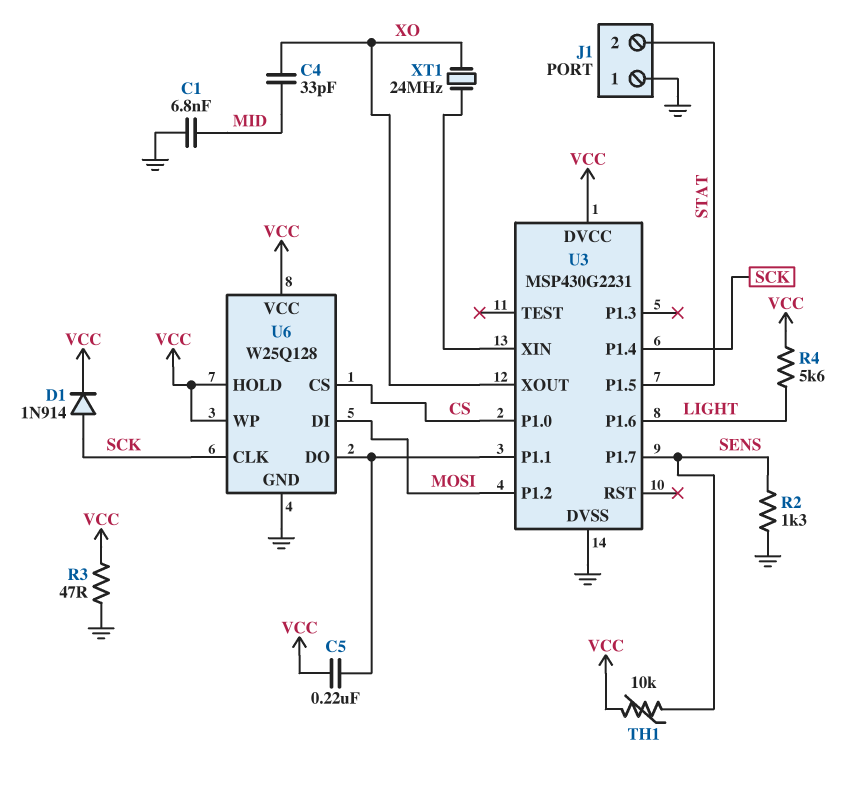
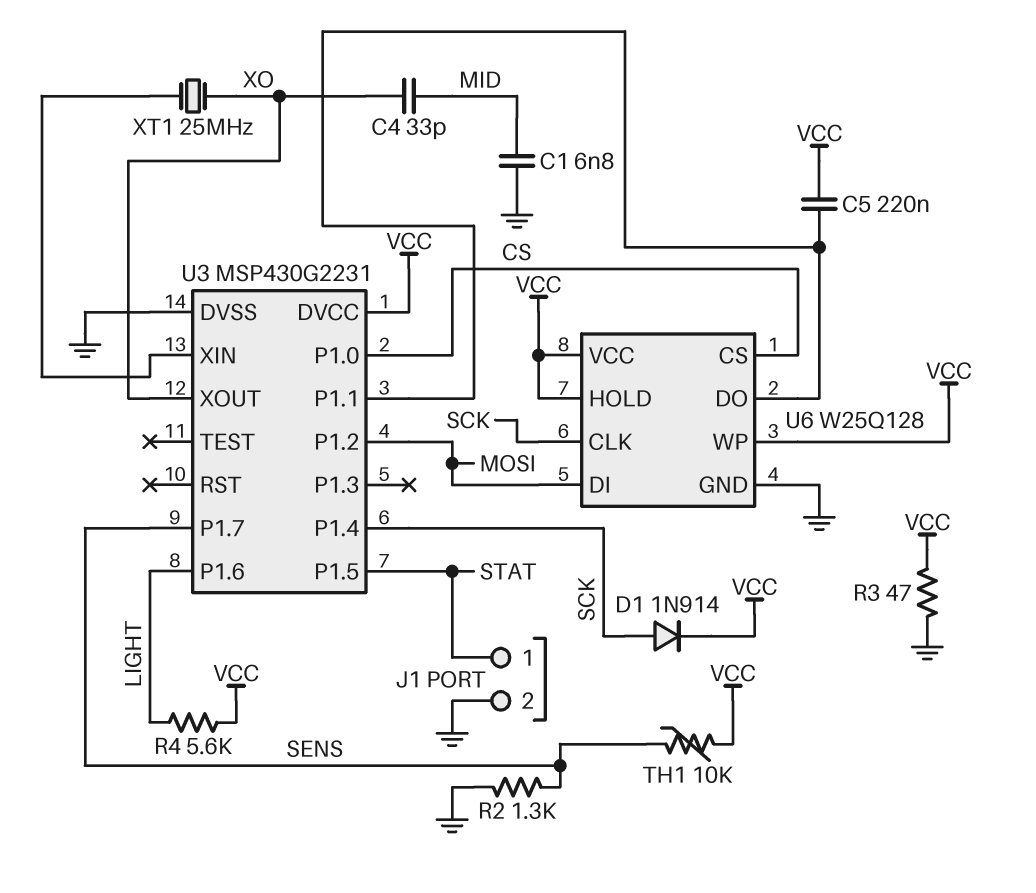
J1 pin 1: GND -> STAT
J1 pin 2: STAT -> GND
XT1: 24MHz (U3/XIN, XO) -> 25MHz (U3/XIN, XO)

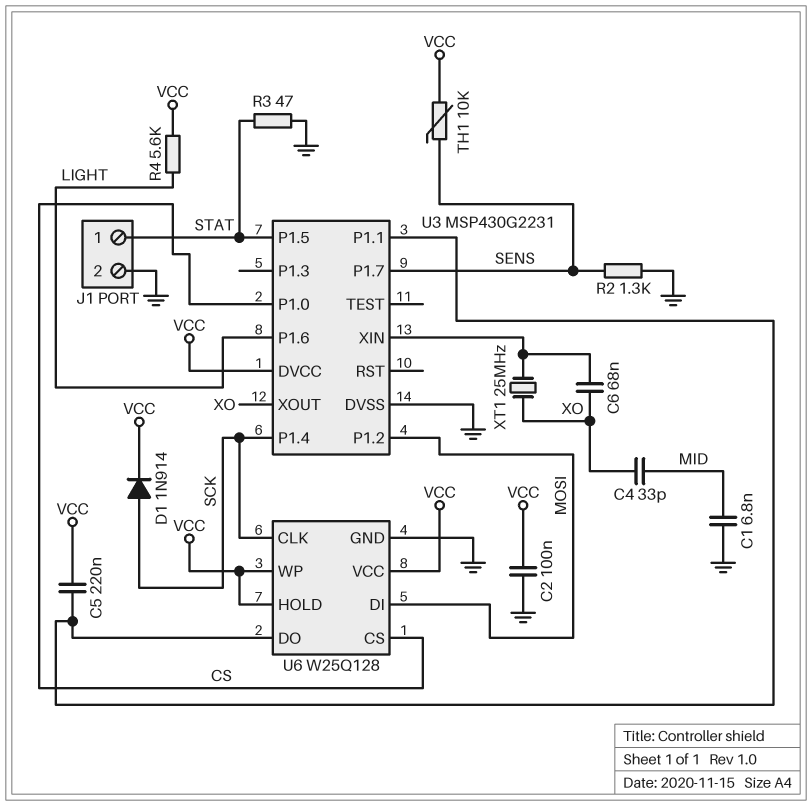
C2: none -> 100nF (GND, VCC)
C6: none -> 68nF (U3/XIN, XO)
R3: 47 (GND, VCC) -> 47 (GND, STAT)

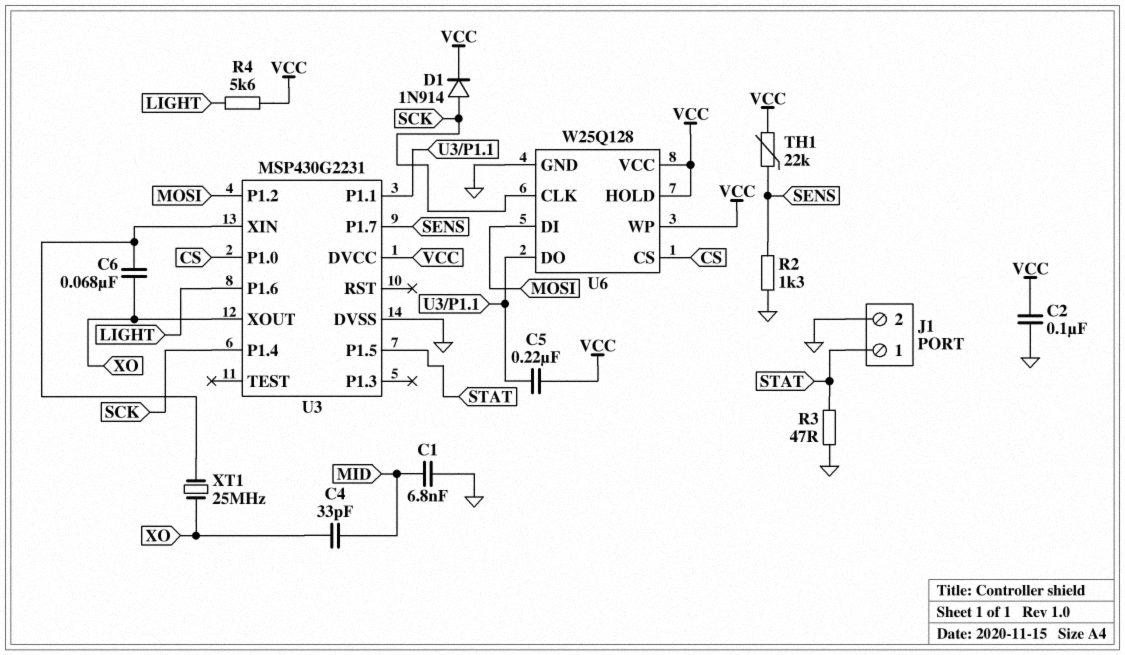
TH1: 10k (SENS, VCC) -> 22k (SENS, VCC)

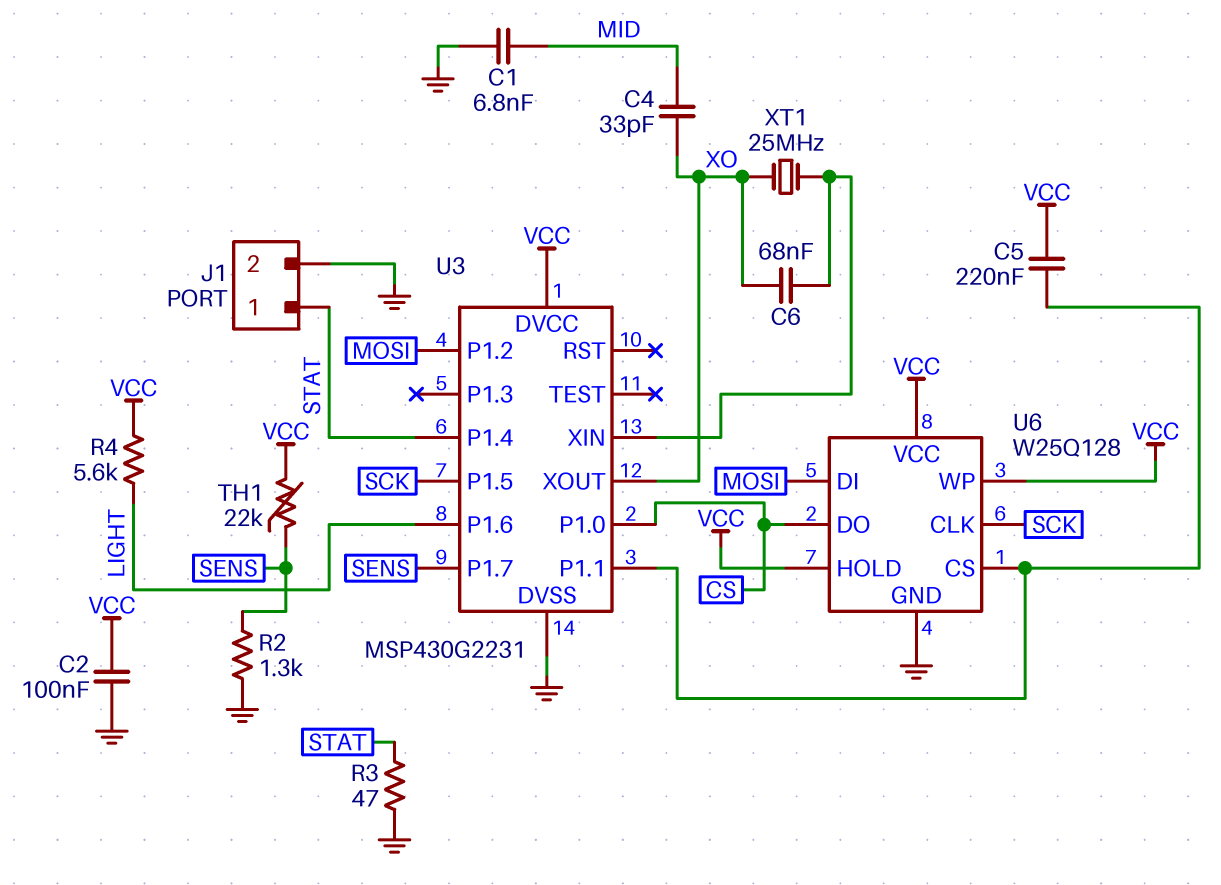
D1: diode 1N914 (A SCK, K VCC) -> none
U3 pin P1.4: SCK -> STAT
U3 pin P1.5: STAT -> SCK
U6 pin CS: CS -> U3/P1.1
U6 pin DO: U3/P1.1 -> CS

